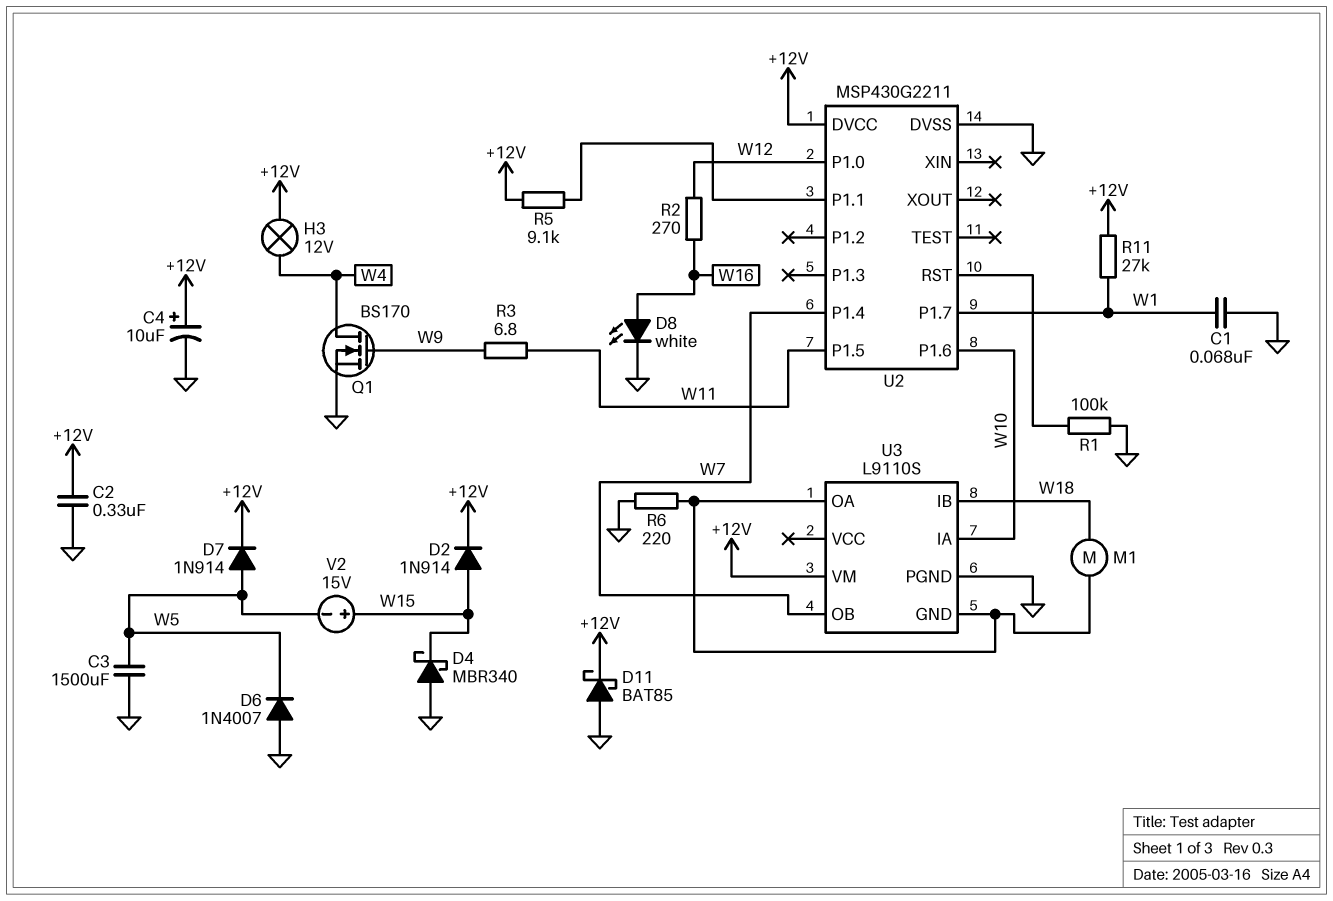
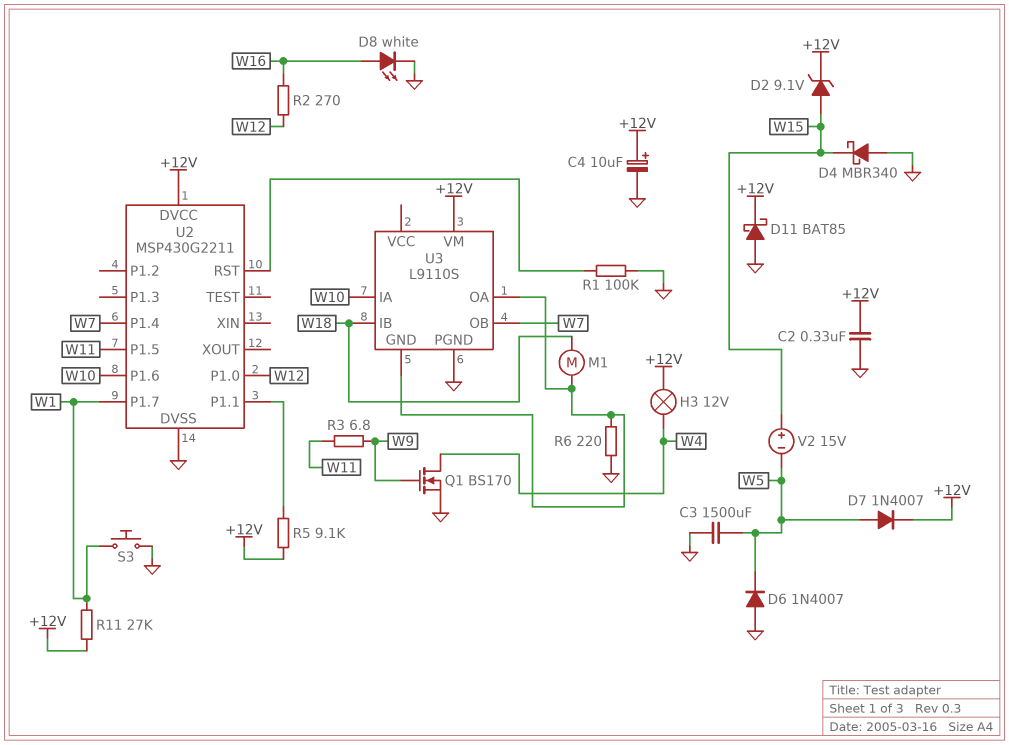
C1: 68nF (GND, W1) -> none
D2: diode 1N914 (A W15, K +12V) -> zener 9.1V (A W15, K +12V)
D7: diode 1N914 (A W5, K +12V) -> diode 1N4007 (A W5, K +12V)
S3: none -> button (GND, W1)

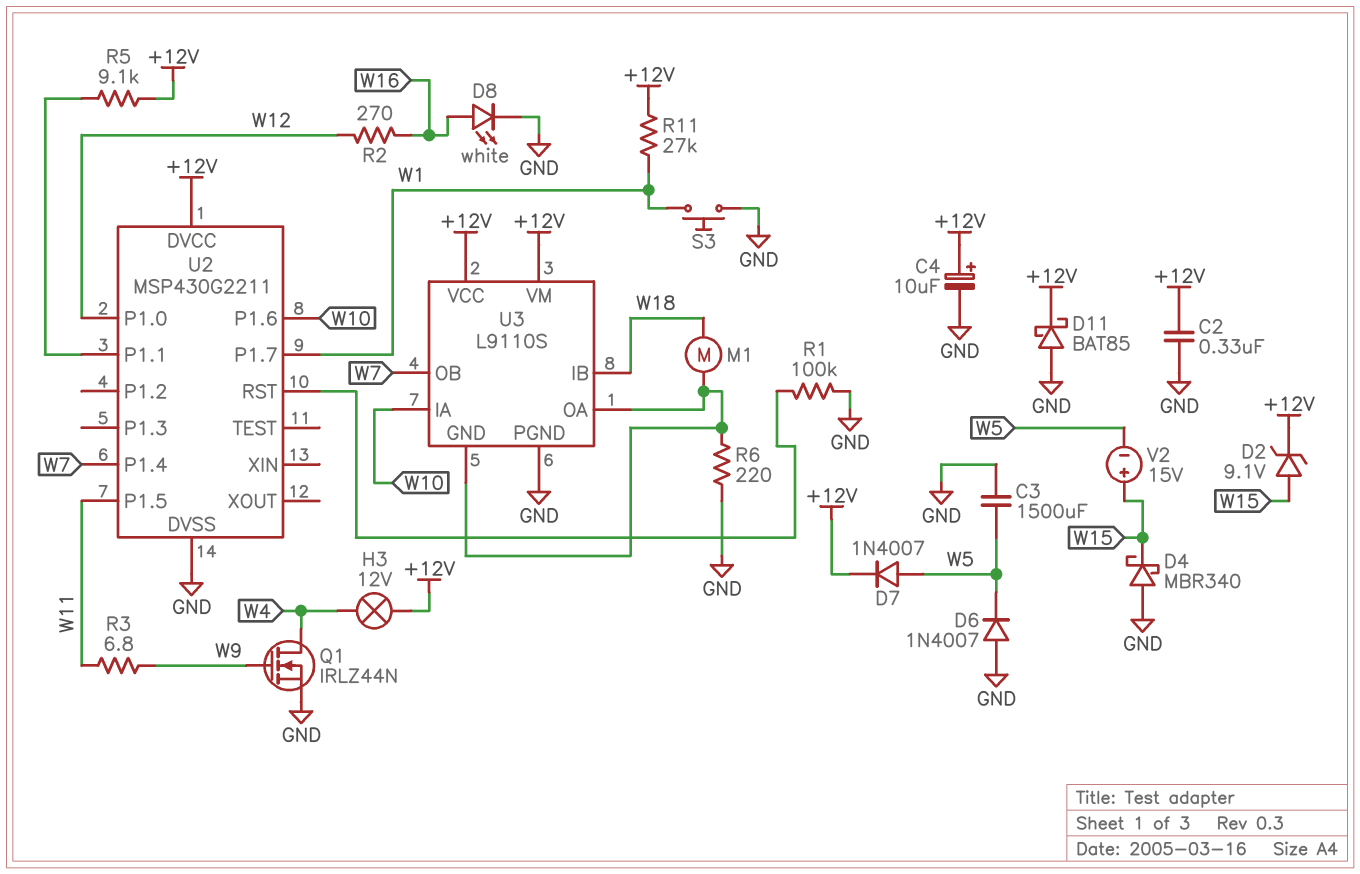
Q1: NMOS BS170 (G W9, D W4, S GND) -> NMOS IRLZ44N (G W9, D W4, S GND)
U3 pin VCC: none -> +12V

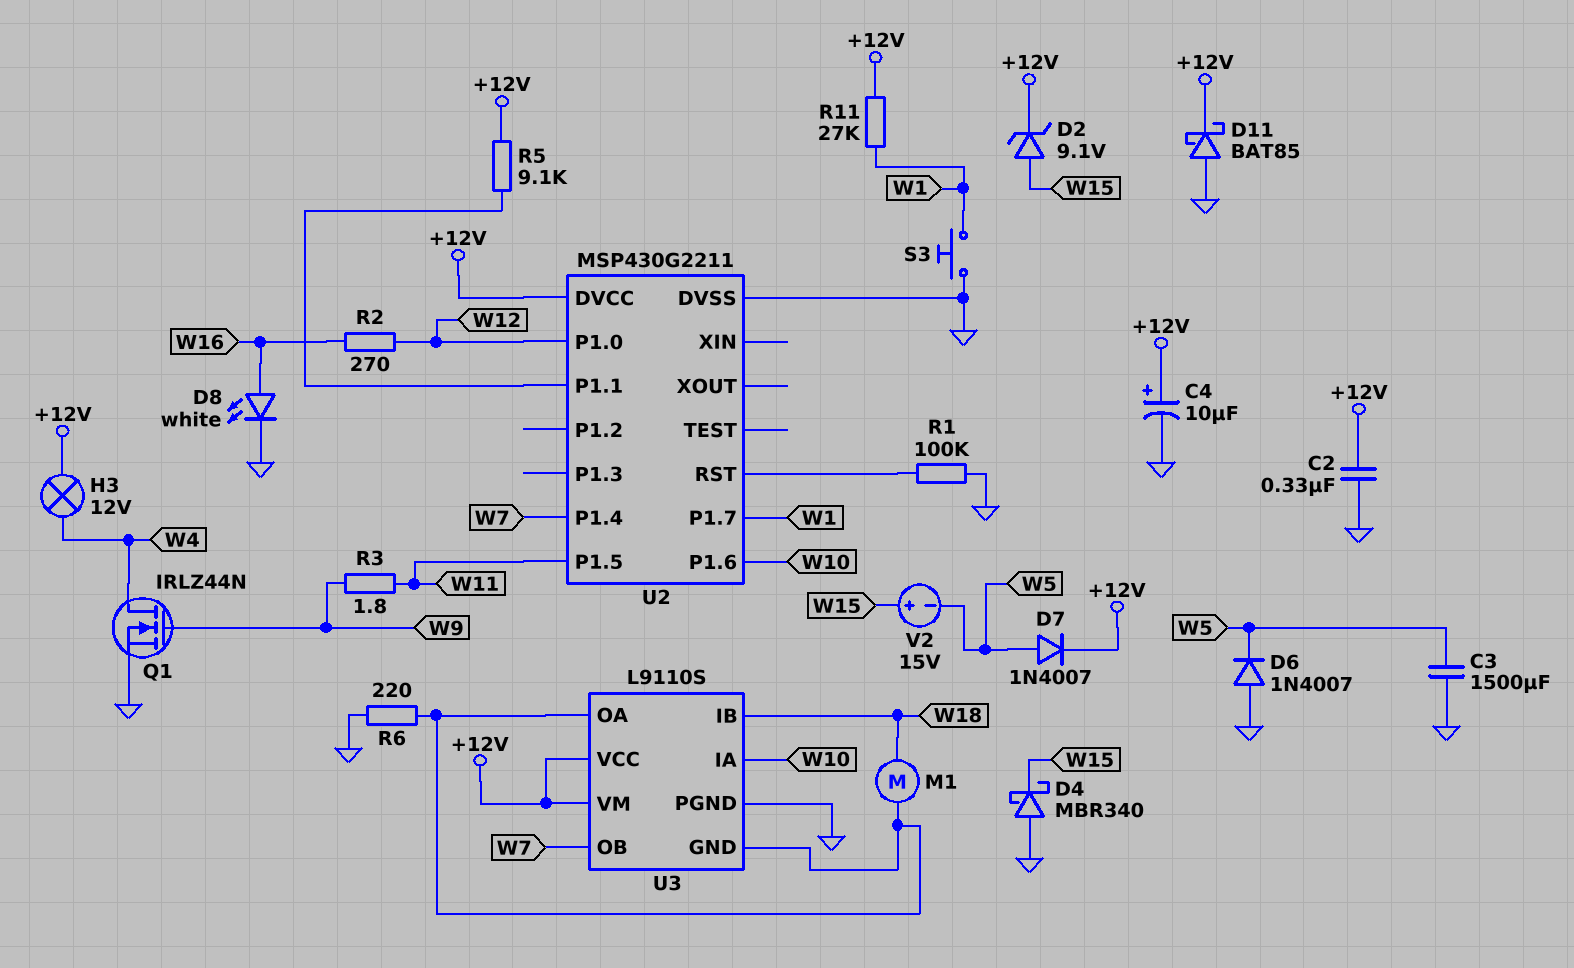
R3: 6.8 (W9, W11) -> 1.8 (W9, W11)

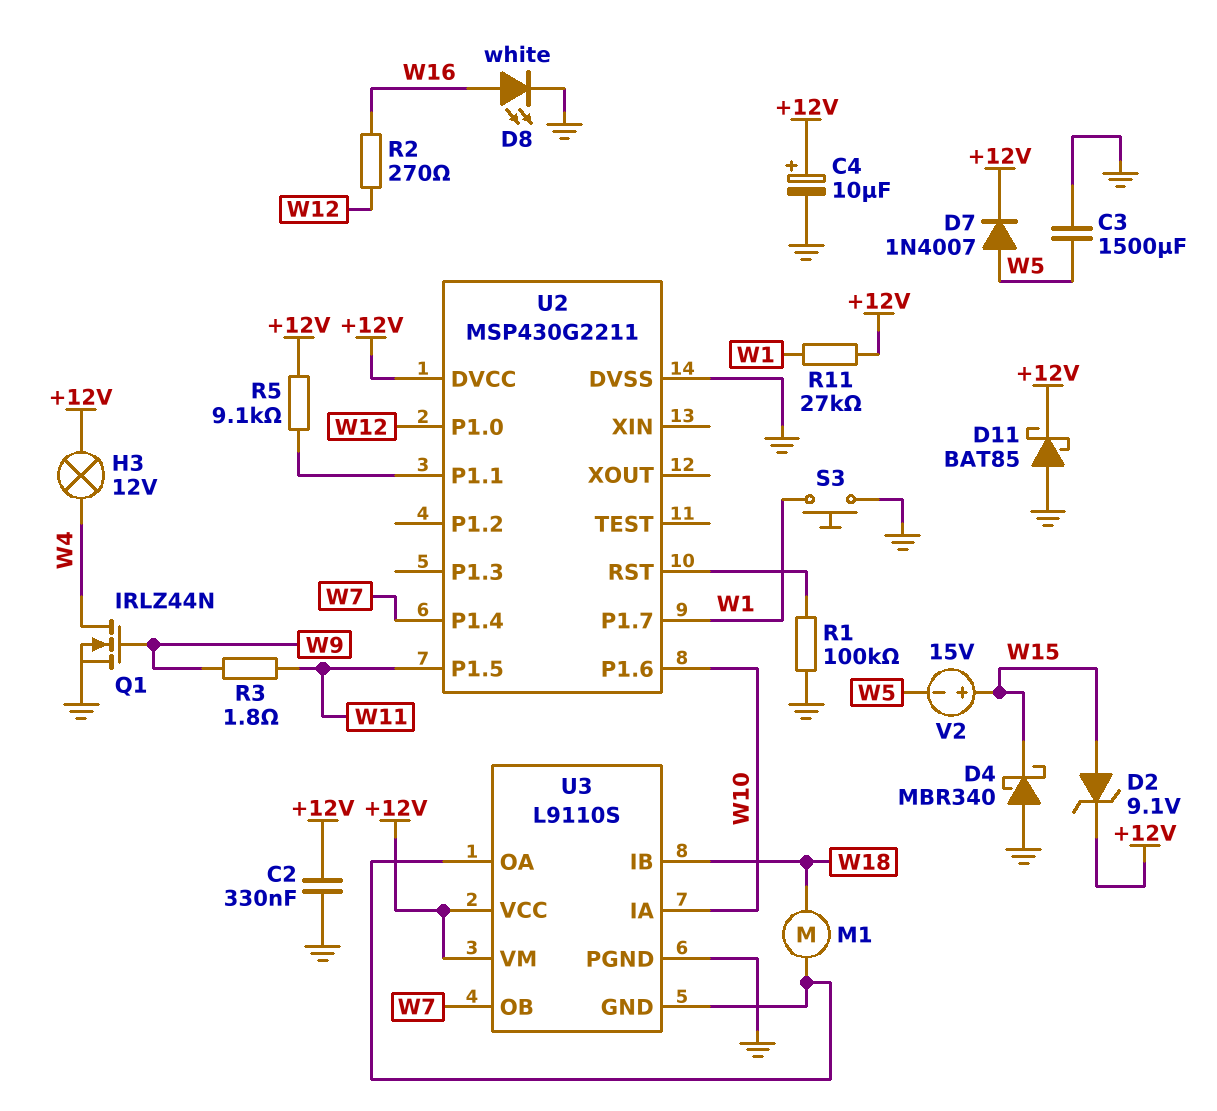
D6: diode 1N4007 (A GND, K W5) -> none
R6: 220 (GND, U3/GND) -> none

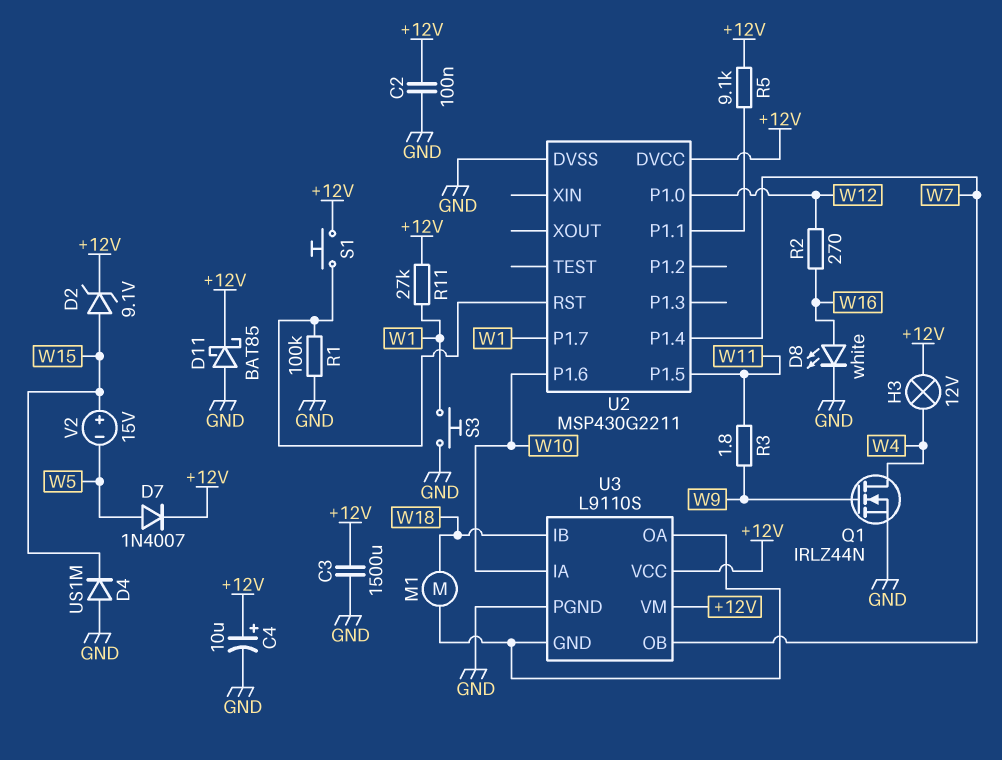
C2: 330nF (+12V, GND) -> 100nF (+12V, GND)
C3: 1500uF (GND, W5) -> 1500uF (+12V, GND)
D4: schottky MBR340 (A GND, K W15) -> diode US1M (A GND, K W15)
S1: none -> button (+12V, U2/RST)

